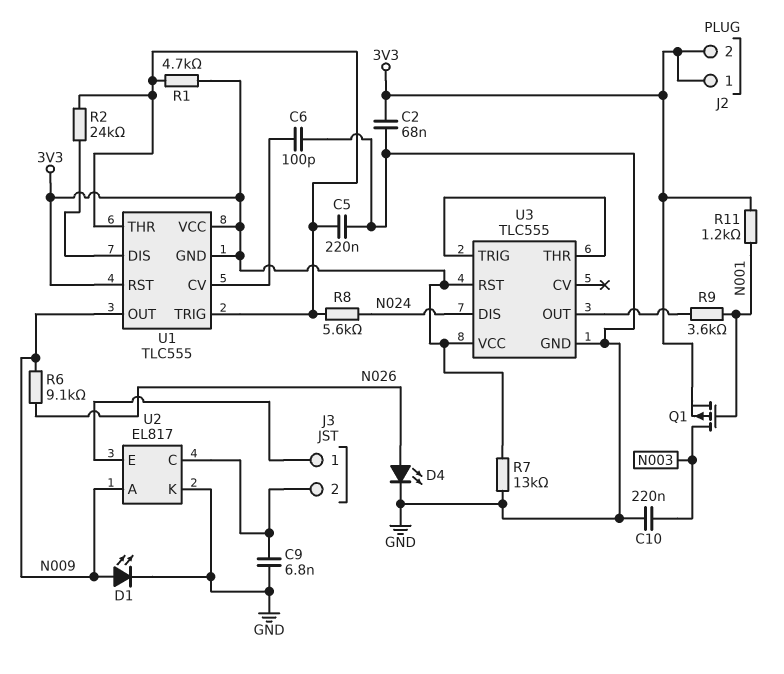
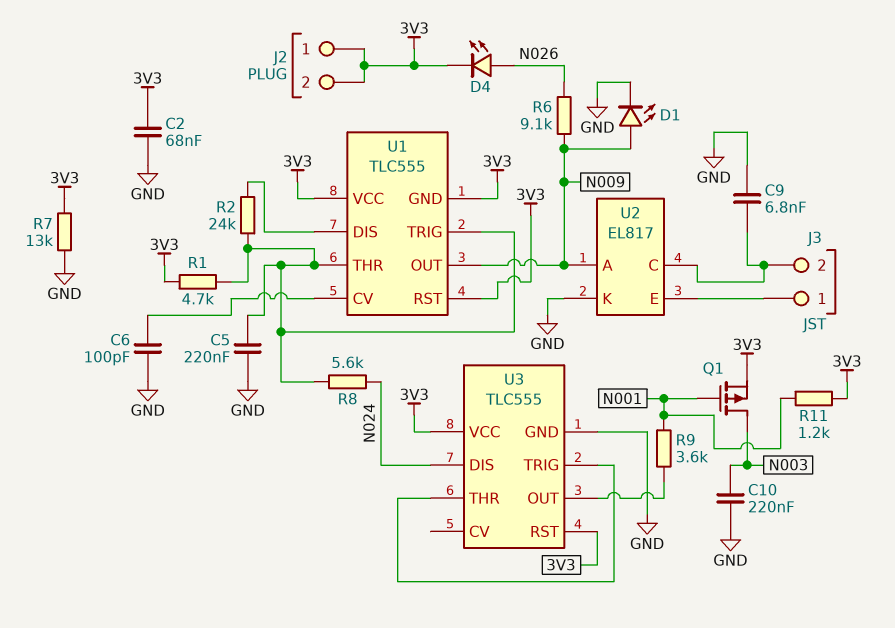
D4: LED (A N026, K GND) -> LED (A N026, K 3V3)

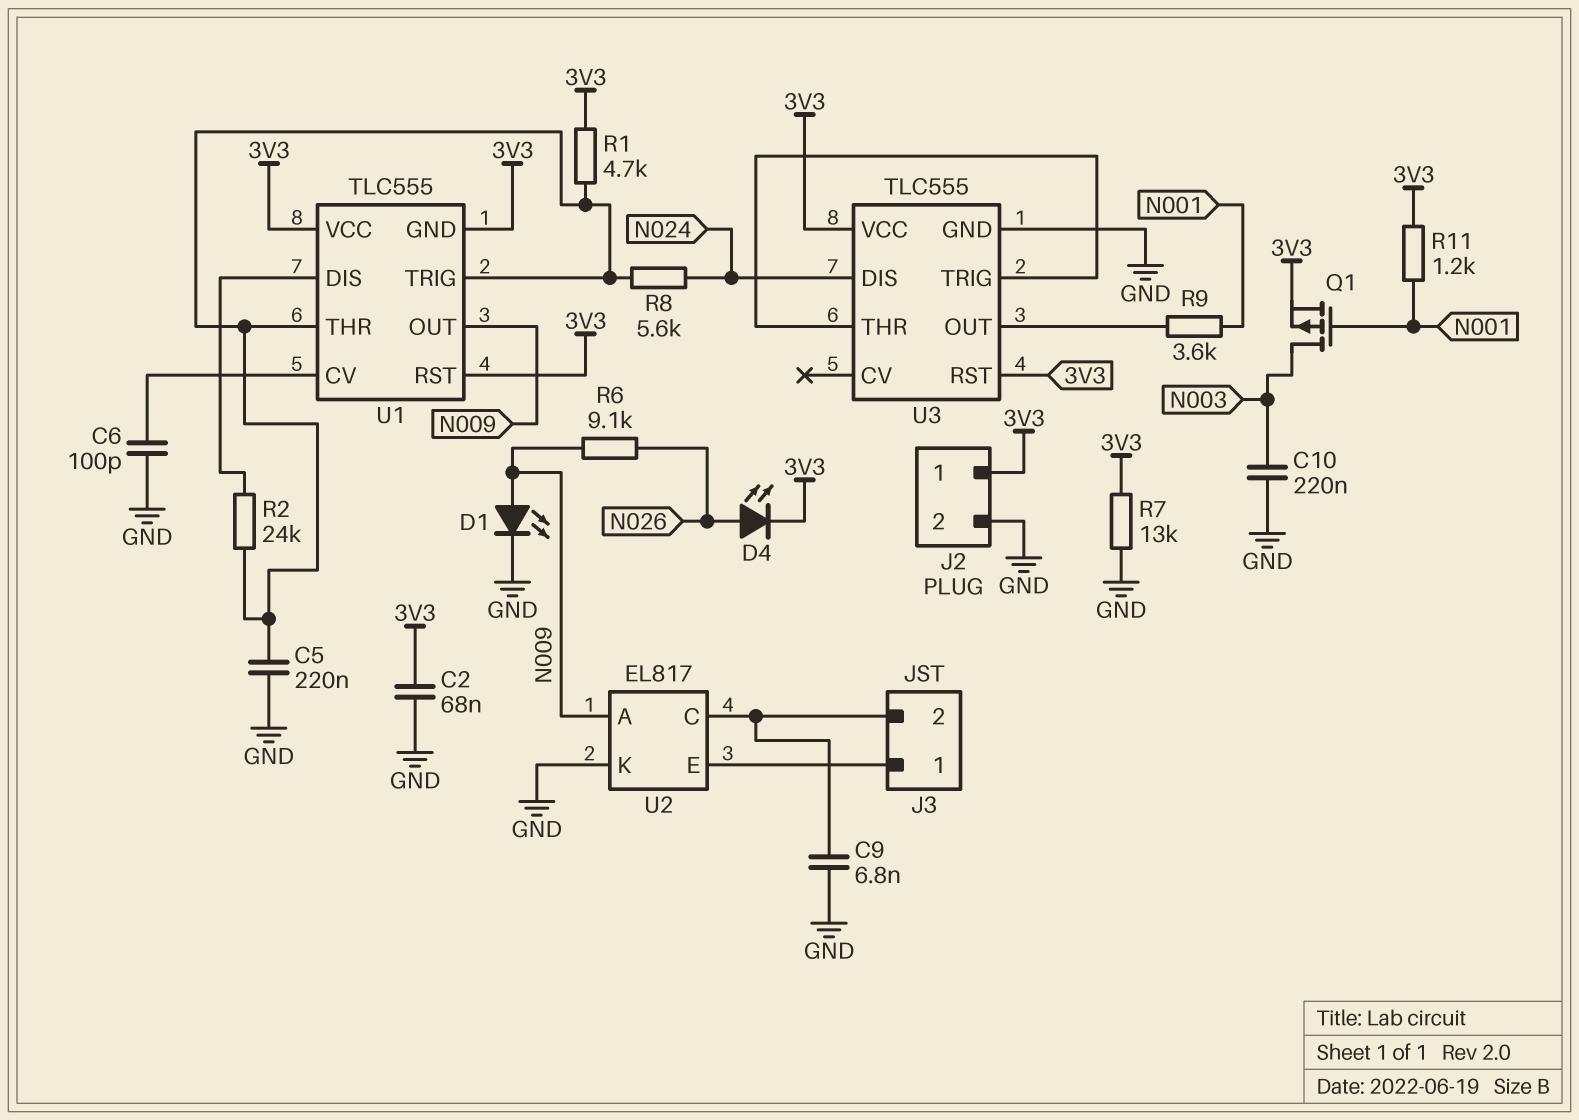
J2 pin 2: 3V3 -> GND

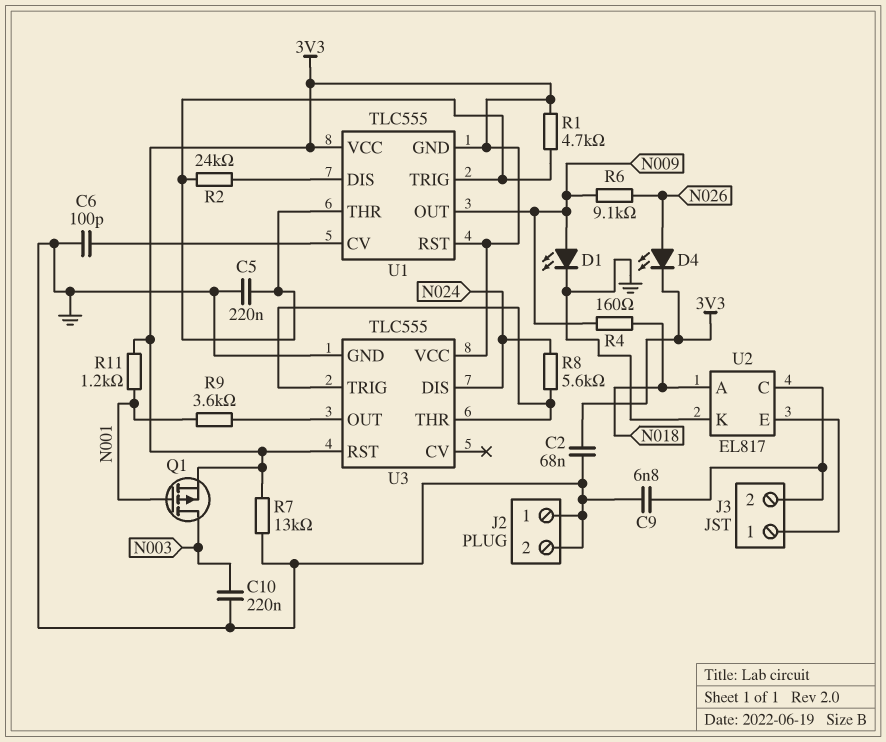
J2 pin 1: 3V3 -> GND
R4: none -> 160 (N009, N018)
R8: 5.6k (N024, U1/THR) -> 5.6k (N024, U3/THR)
U2 pin A: N009 -> N018

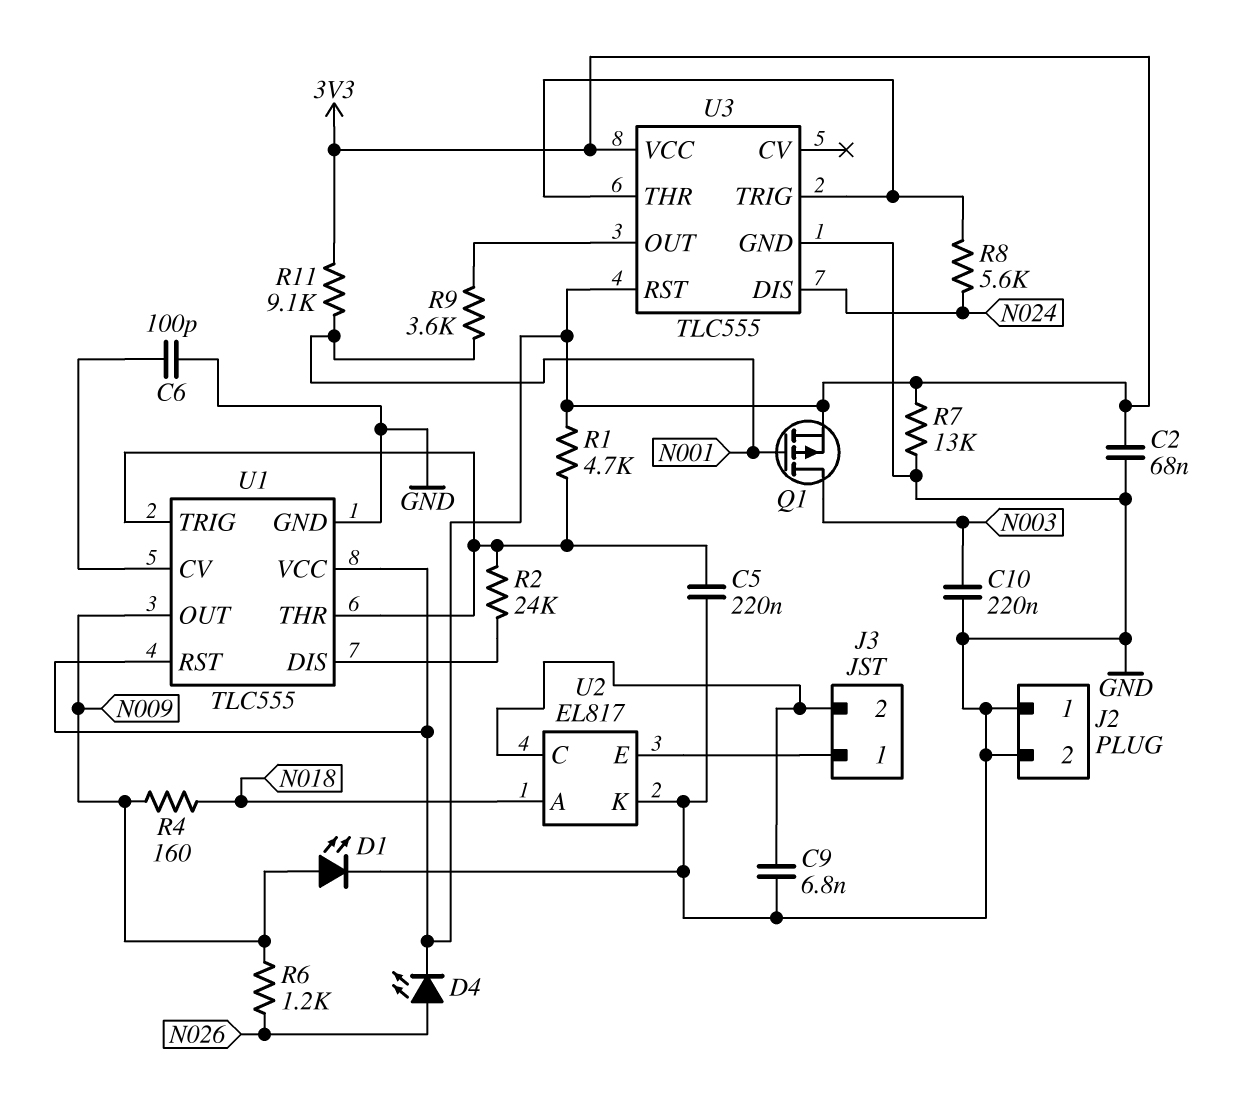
R6: 9.1k (N009, N026) -> 1.2k (N009, N026)
R11: 1.2k (3V3, N001) -> 9.1k (3V3, N001)
U1 pin GND: 3V3 -> GND

